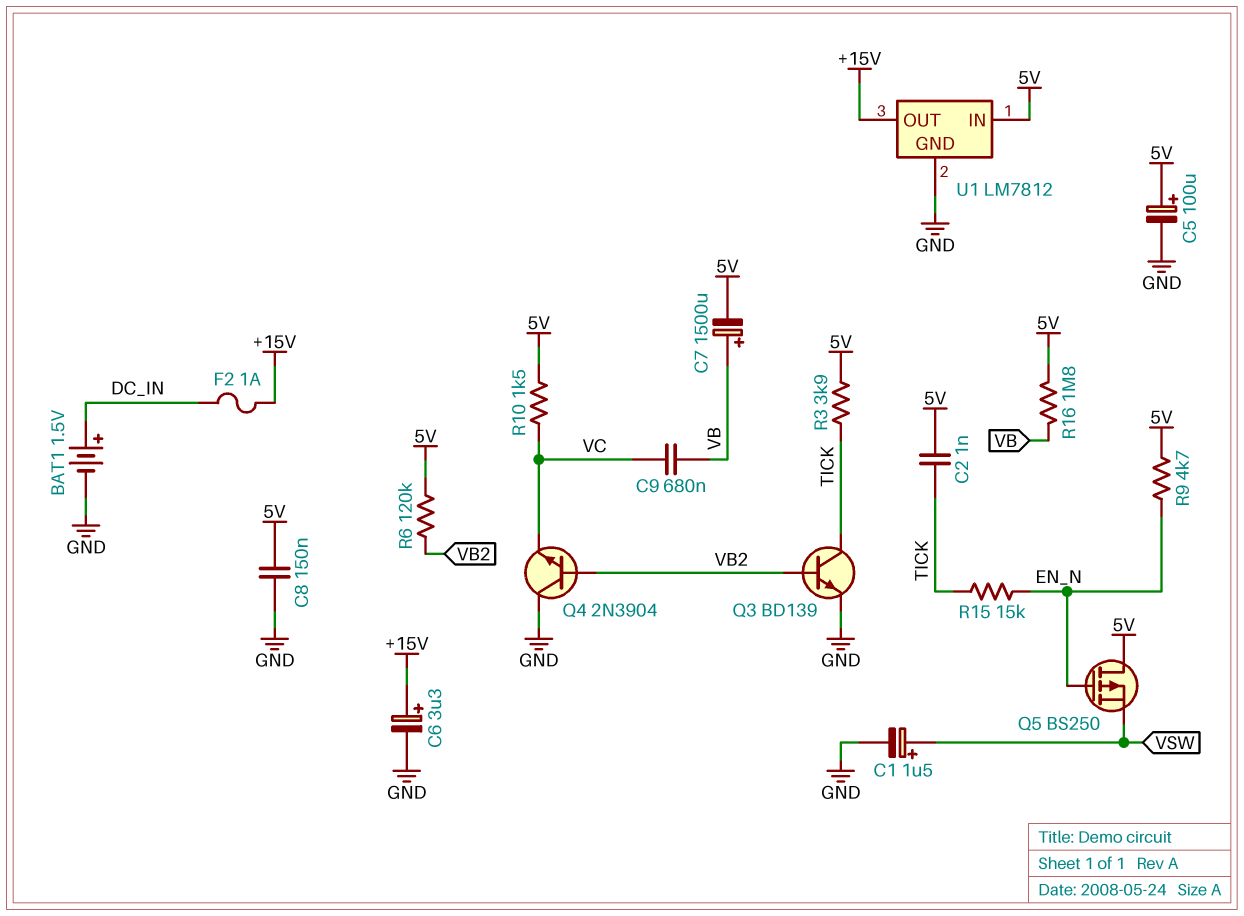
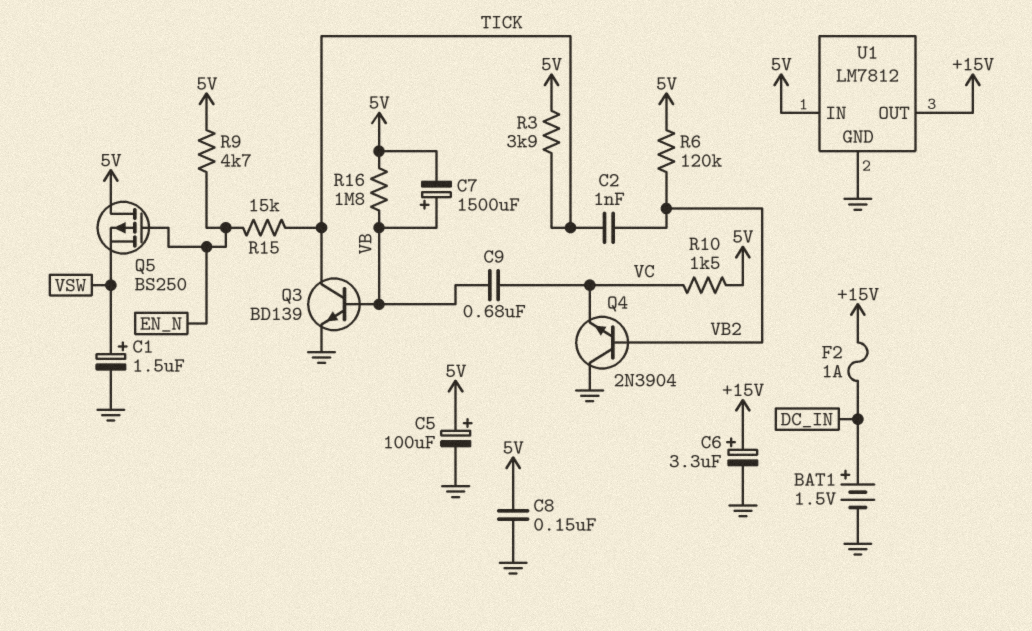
C2: 1nF (5V, TICK) -> 1nF (TICK, VB2)
Q3: NPN BD139 (B VB2, C TICK, E GND) -> NPN BD139 (B VB, C TICK, E GND)

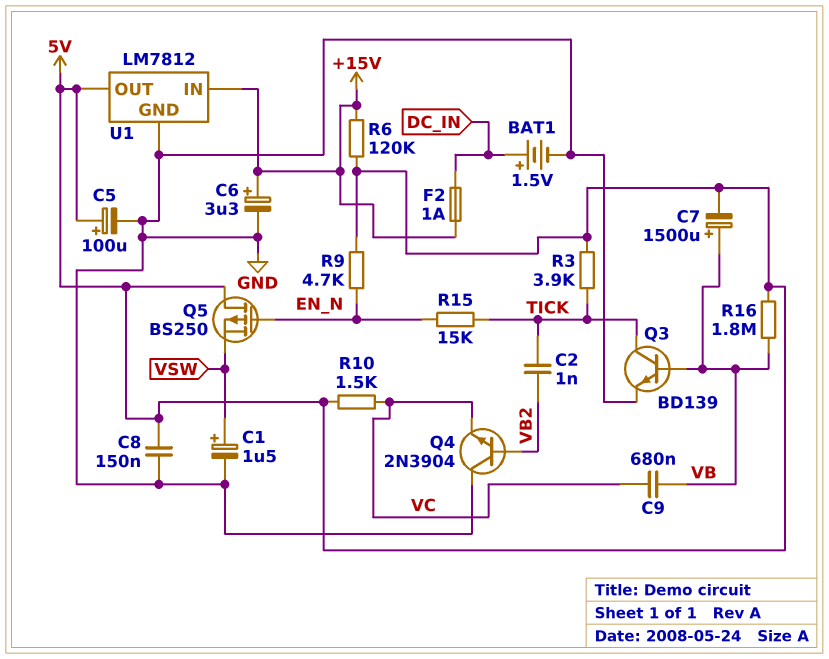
R6: 120k (5V, VB2) -> 120k (+15V, 5V)
U1 pin IN: 5V -> +15V
U1 pin OUT: +15V -> 5V

